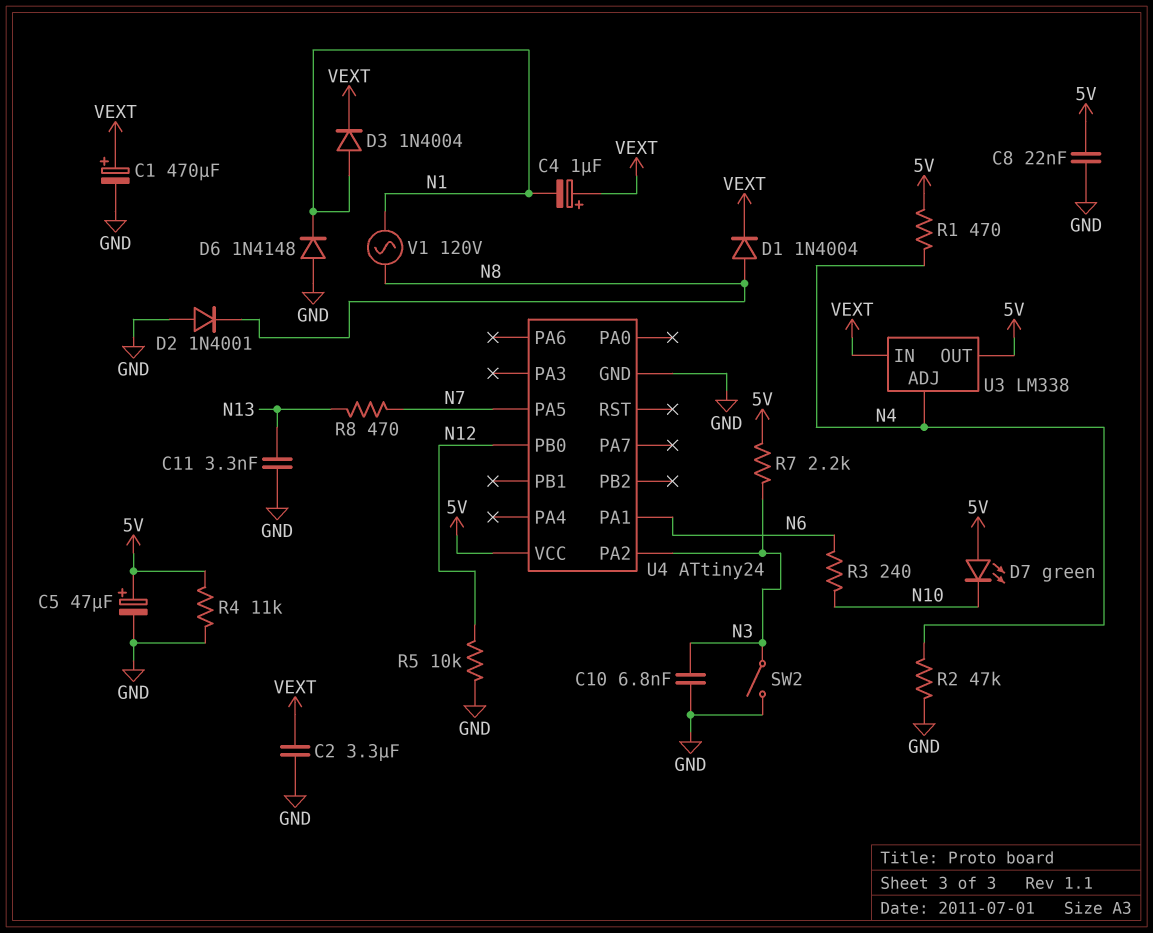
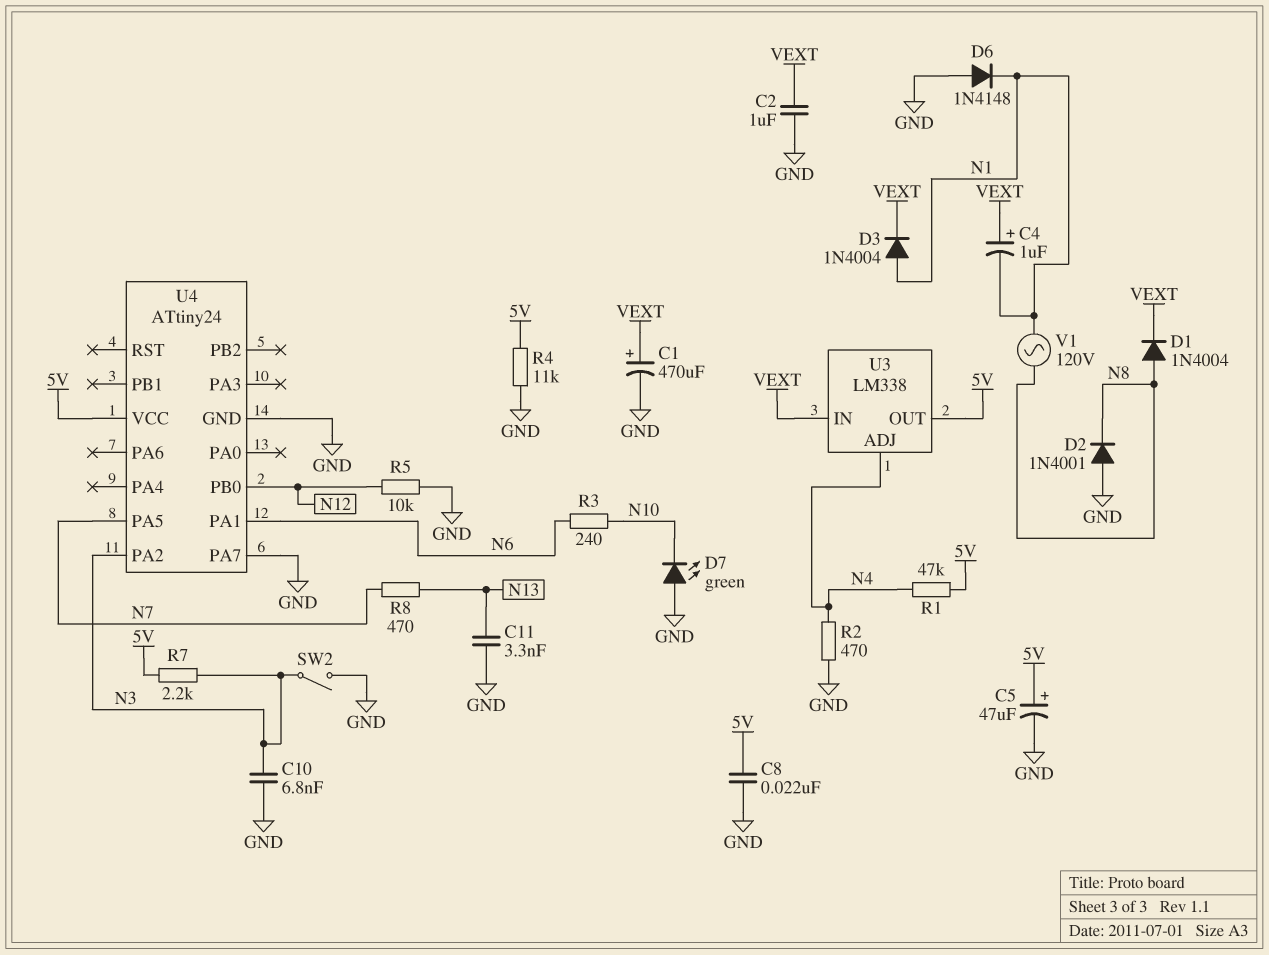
C2: 3.3uF (GND, VEXT) -> 1uF (GND, VEXT)
D7: LED green (A 5V, K N10) -> LED green (A GND, K N10)
R1: 470 (5V, N4) -> 47k (5V, N4)
R2: 47k (GND, N4) -> 470 (GND, N4)
U4 pin PA7: none -> GND

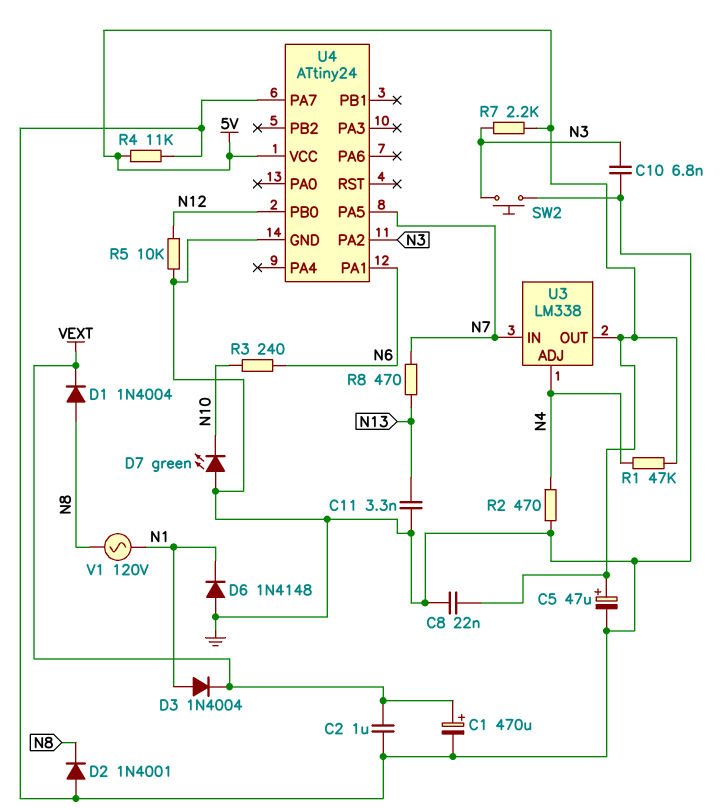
C4: 1uF (plus VEXT, minus N1) -> none
SW2: switch (GND, N3) -> button (GND, N3)
U3 pin IN: VEXT -> N7

